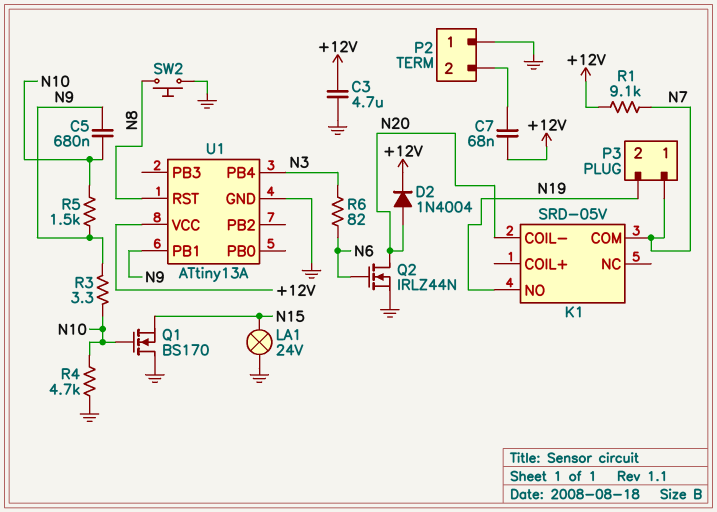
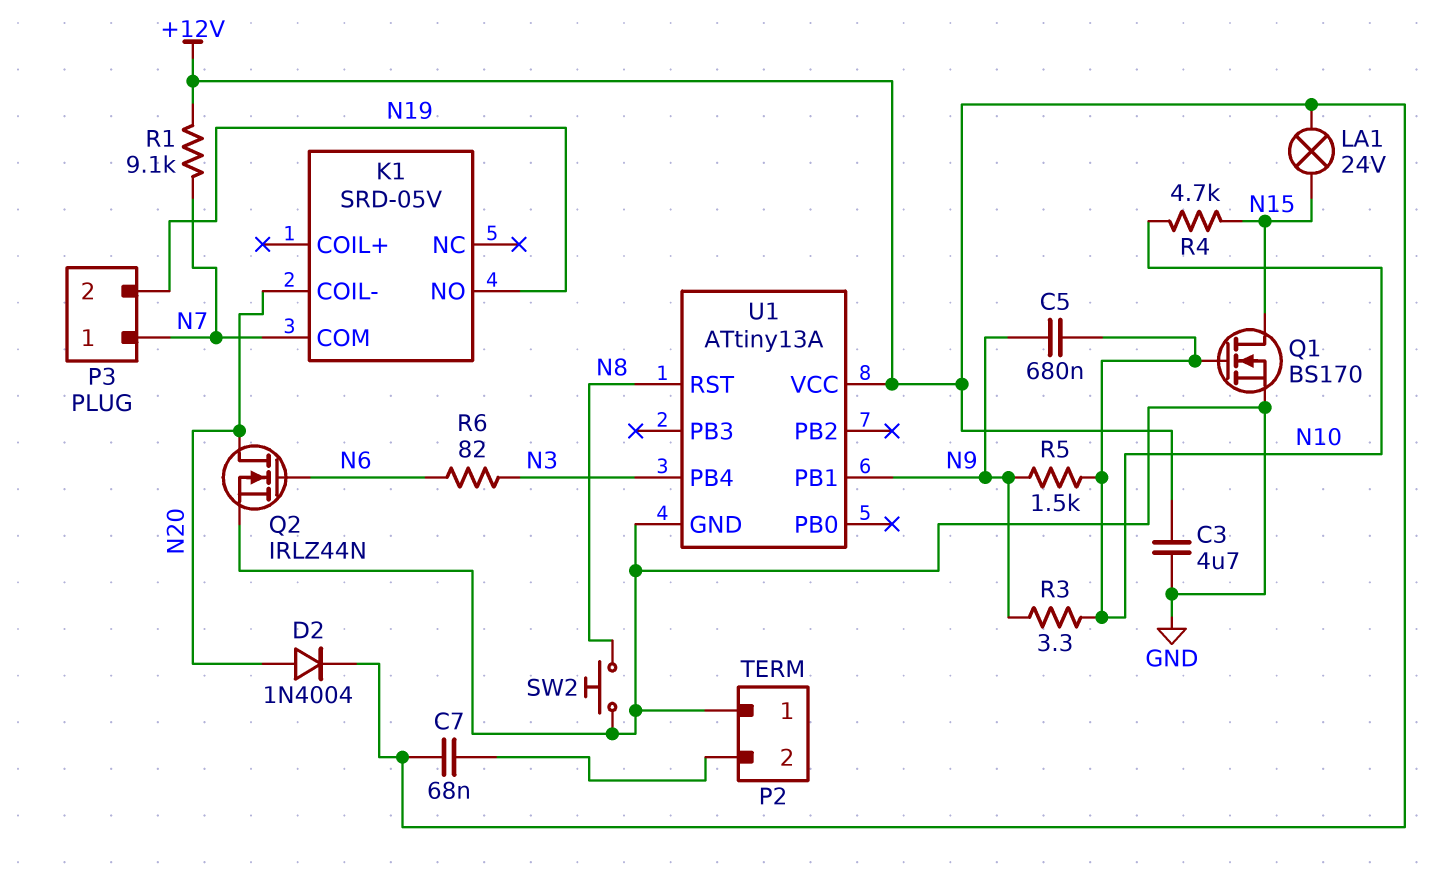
LA1: lamp 24V (GND, N15) -> lamp 24V (+12V, N15)
Q1: NMOS BS170 (G N10, D GND, S N15) -> NMOS BS170 (G N10, D N15, S GND)
R4: 4.7k (GND, N10) -> 4.7k (N10, N15)

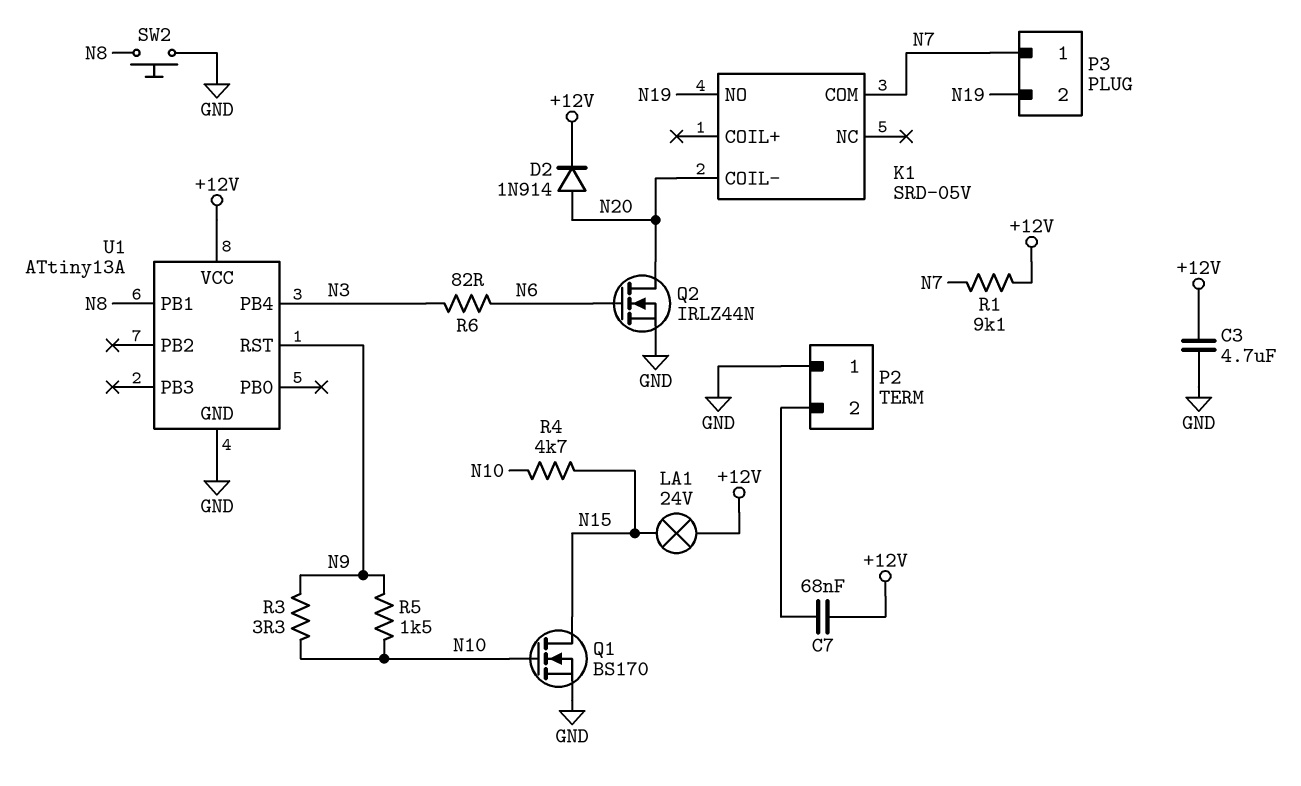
C5: 680nF (N9, N10) -> none
D2: diode 1N4004 (A N20, K +12V) -> diode 1N914 (A N20, K +12V)
U1 pin PB1: N9 -> N8
U1 pin RST: N8 -> N9

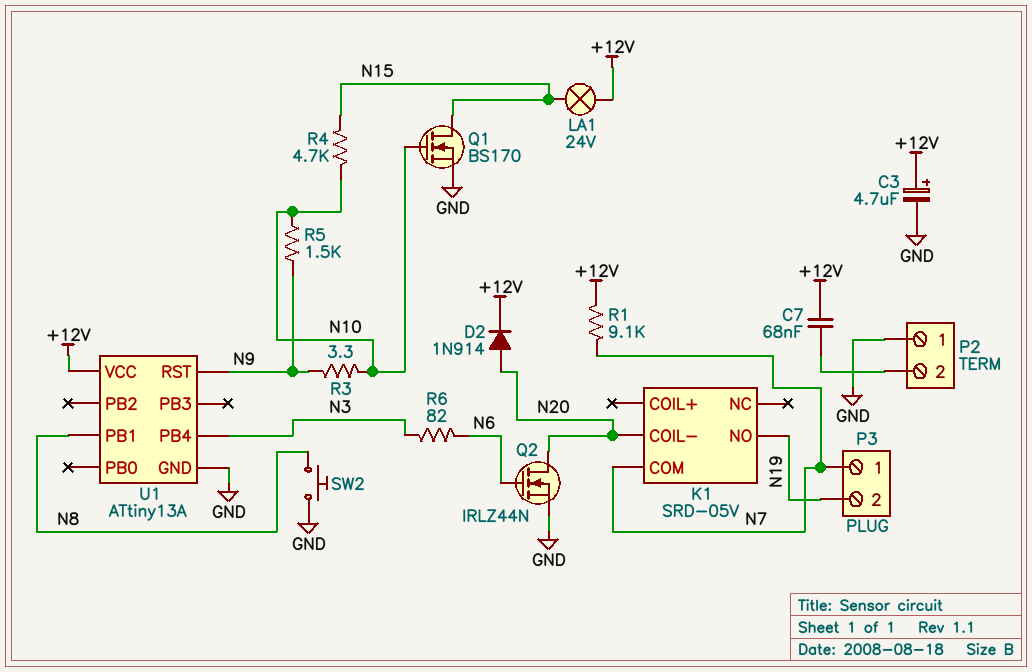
C3: 4.7uF (+12V, GND) -> 4.7uF (plus +12V, minus GND)

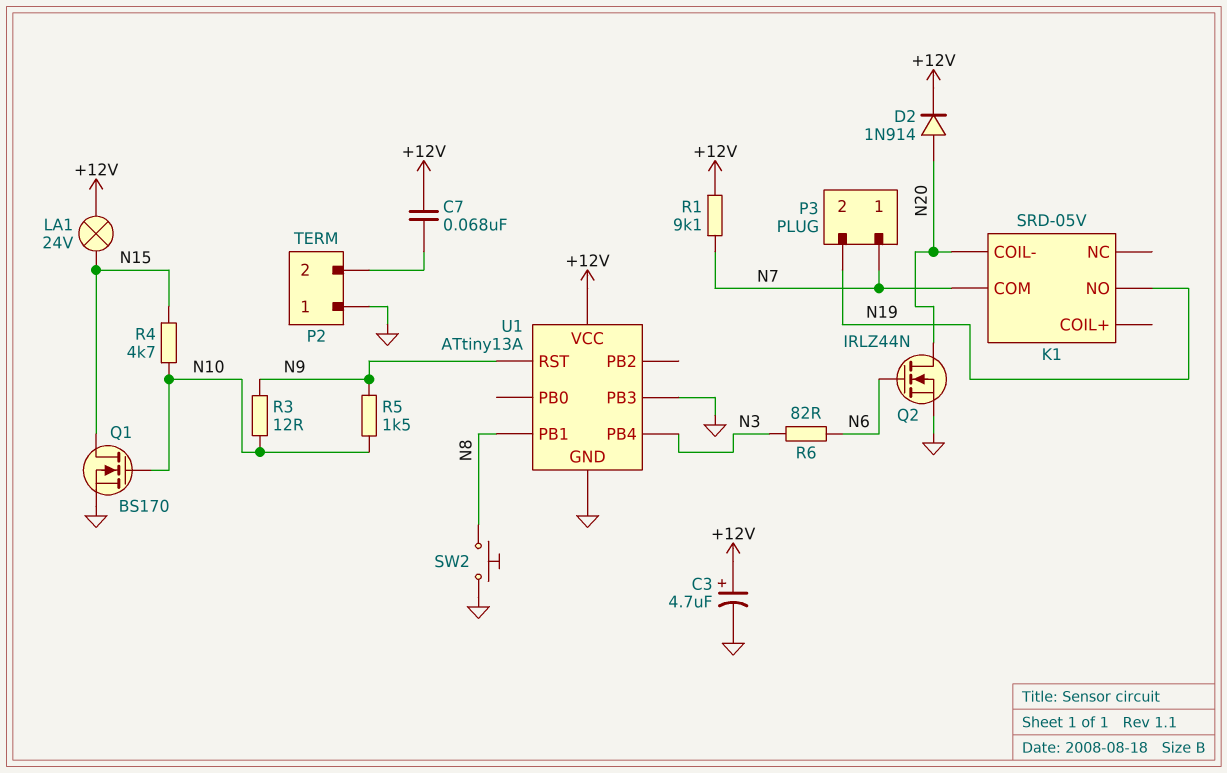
R3: 3.3 (N9, N10) -> 12 (N9, N10)
U1 pin PB3: none -> GND

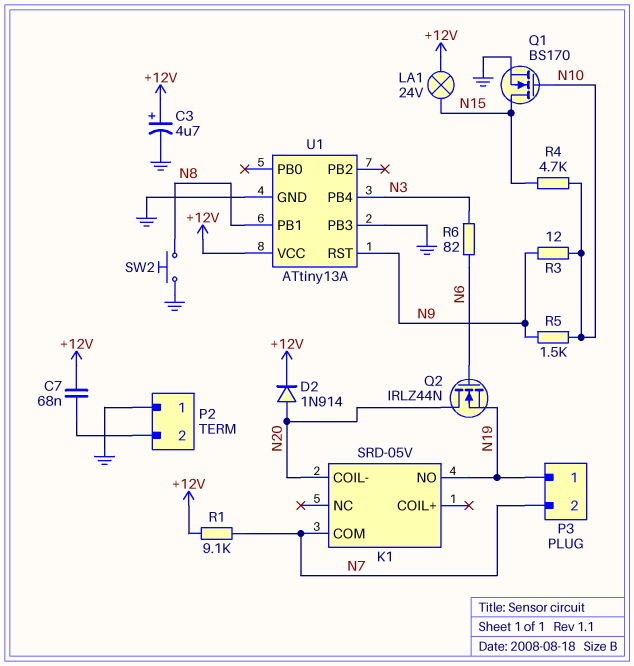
P3 pin 1: N7 -> N19
P3 pin 2: N19 -> N7
Q2: NMOS IRLZ44N (G N6, D N20, S GND) -> NMOS IRLZ44N (G N6, D N20, S N19)

